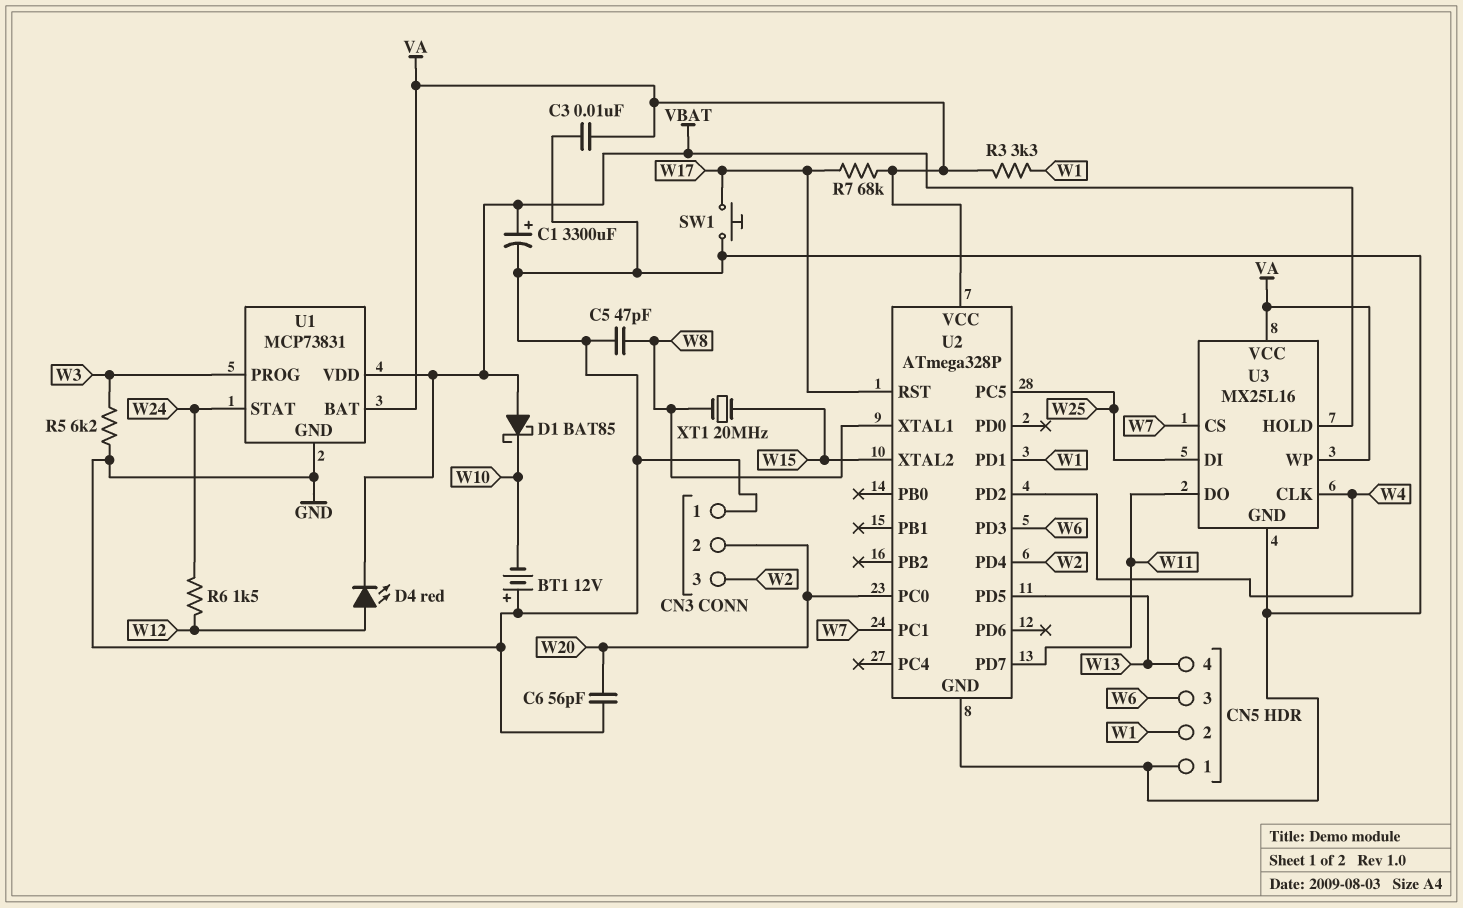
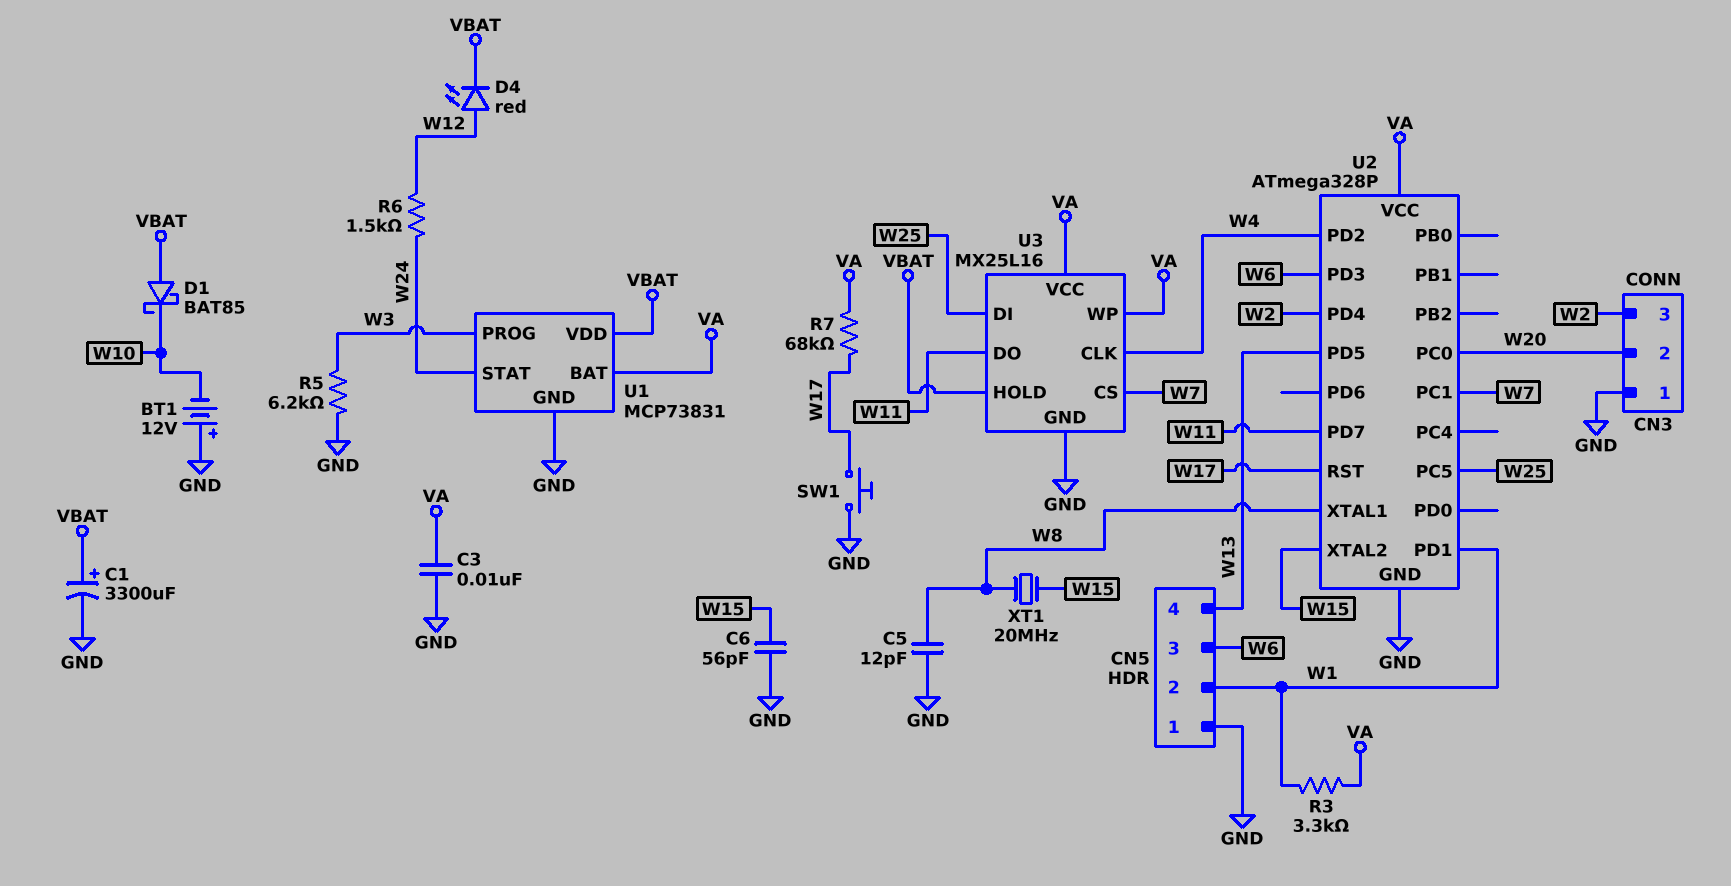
C5: 47pF (GND, W8) -> 12pF (GND, W8)
C6: 56pF (GND, W20) -> 56pF (GND, W15)

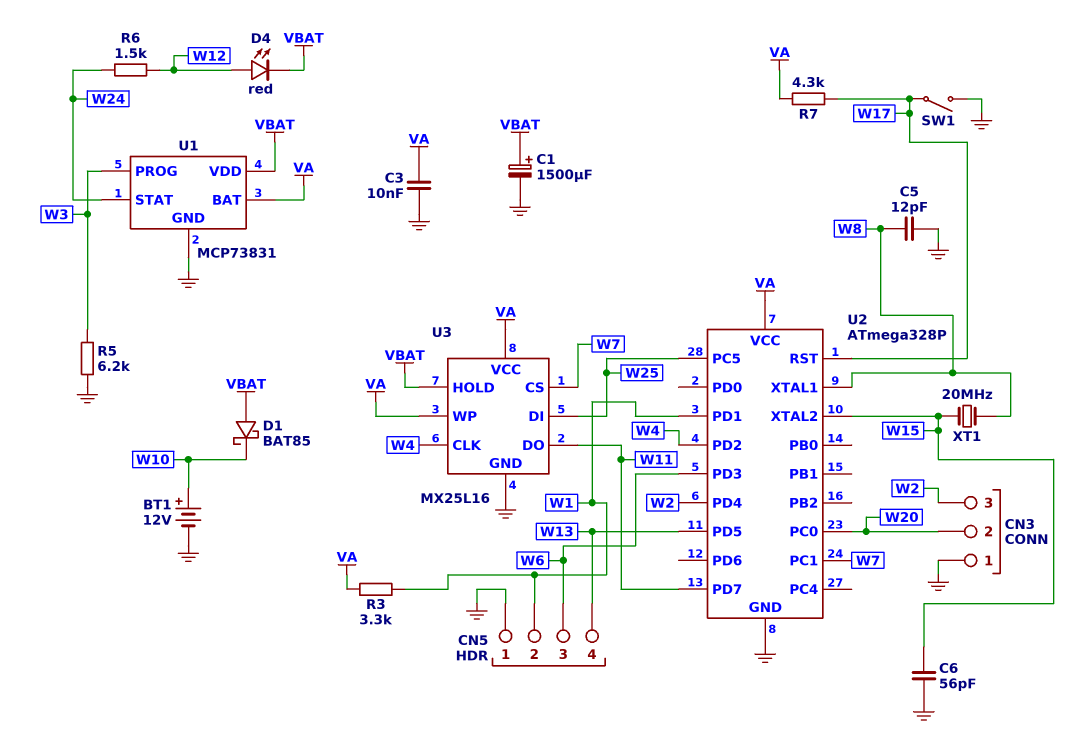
BT1: 12V (plus GND, minus W10) -> 12V (plus W10, minus GND)
C1: 3300uF (plus VBAT, minus GND) -> 1500uF (plus VBAT, minus GND)
R7: 68k (VA, W17) -> 4.3k (VA, W17)
SW1: button (GND, W17) -> switch (GND, W17)

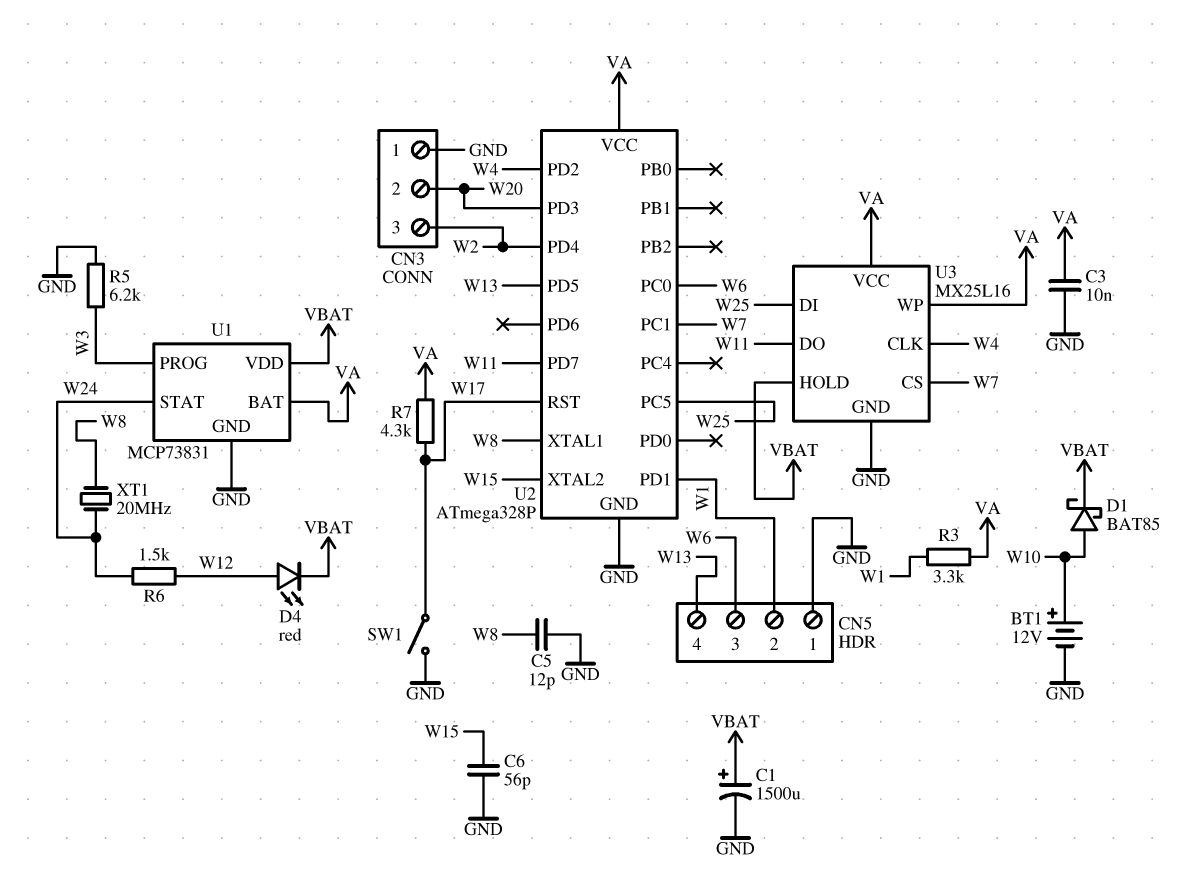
D1: schottky BAT85 (A VBAT, K W10) -> schottky BAT85 (A W10, K VBAT)
U2 pin PC0: W20 -> W6
U2 pin PD3: W6 -> W20
XT1: 20MHz (W8, W15) -> 20MHz (W8, W24)

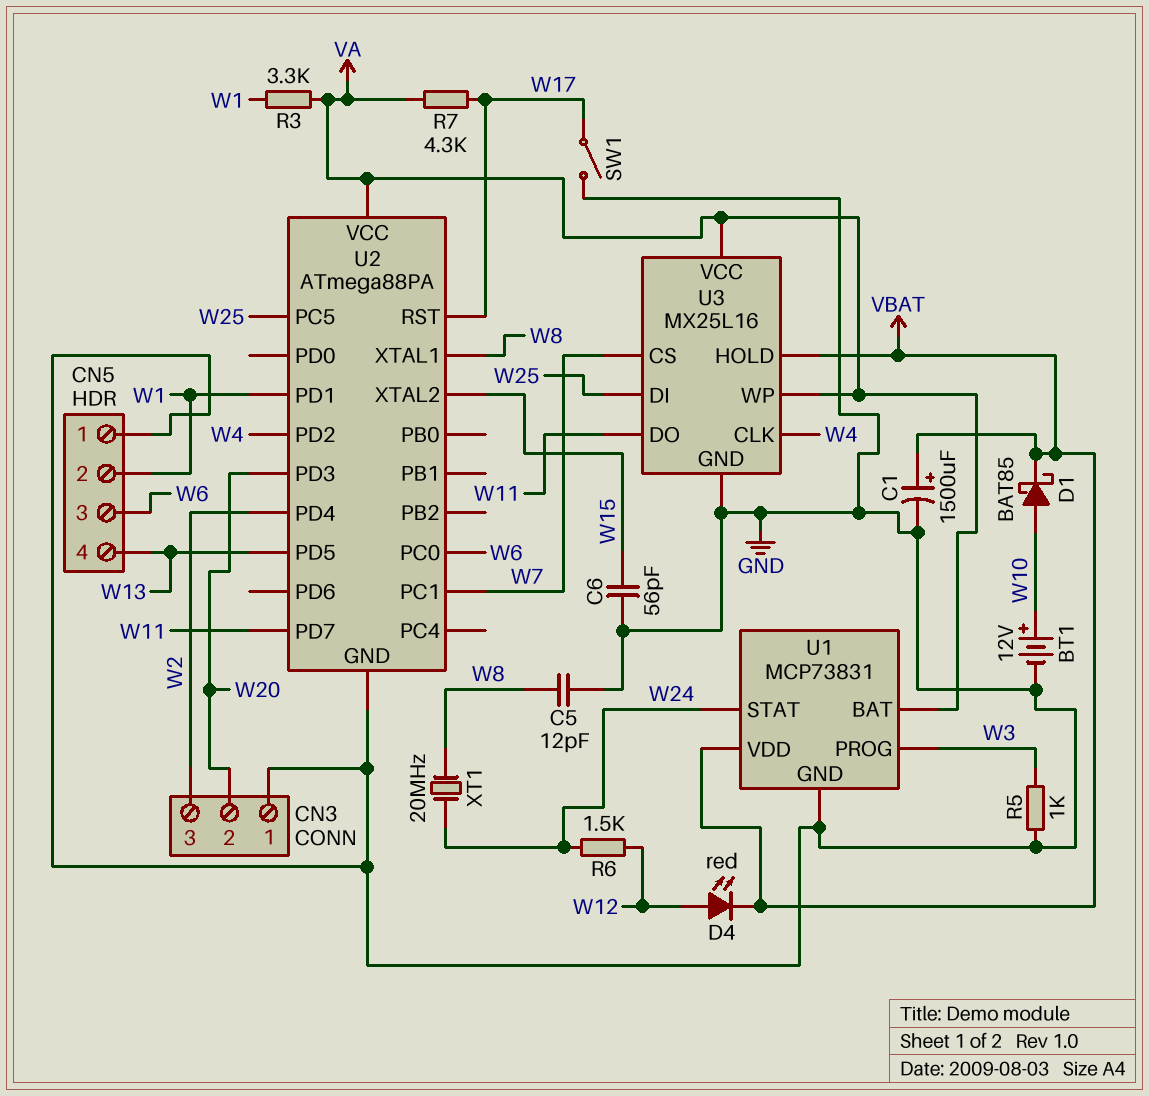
C3: 10nF (GND, VA) -> none
R5: 6.2k (GND, W3) -> 1k (GND, W3)
U2: ATmega328P -> ATmega88PA

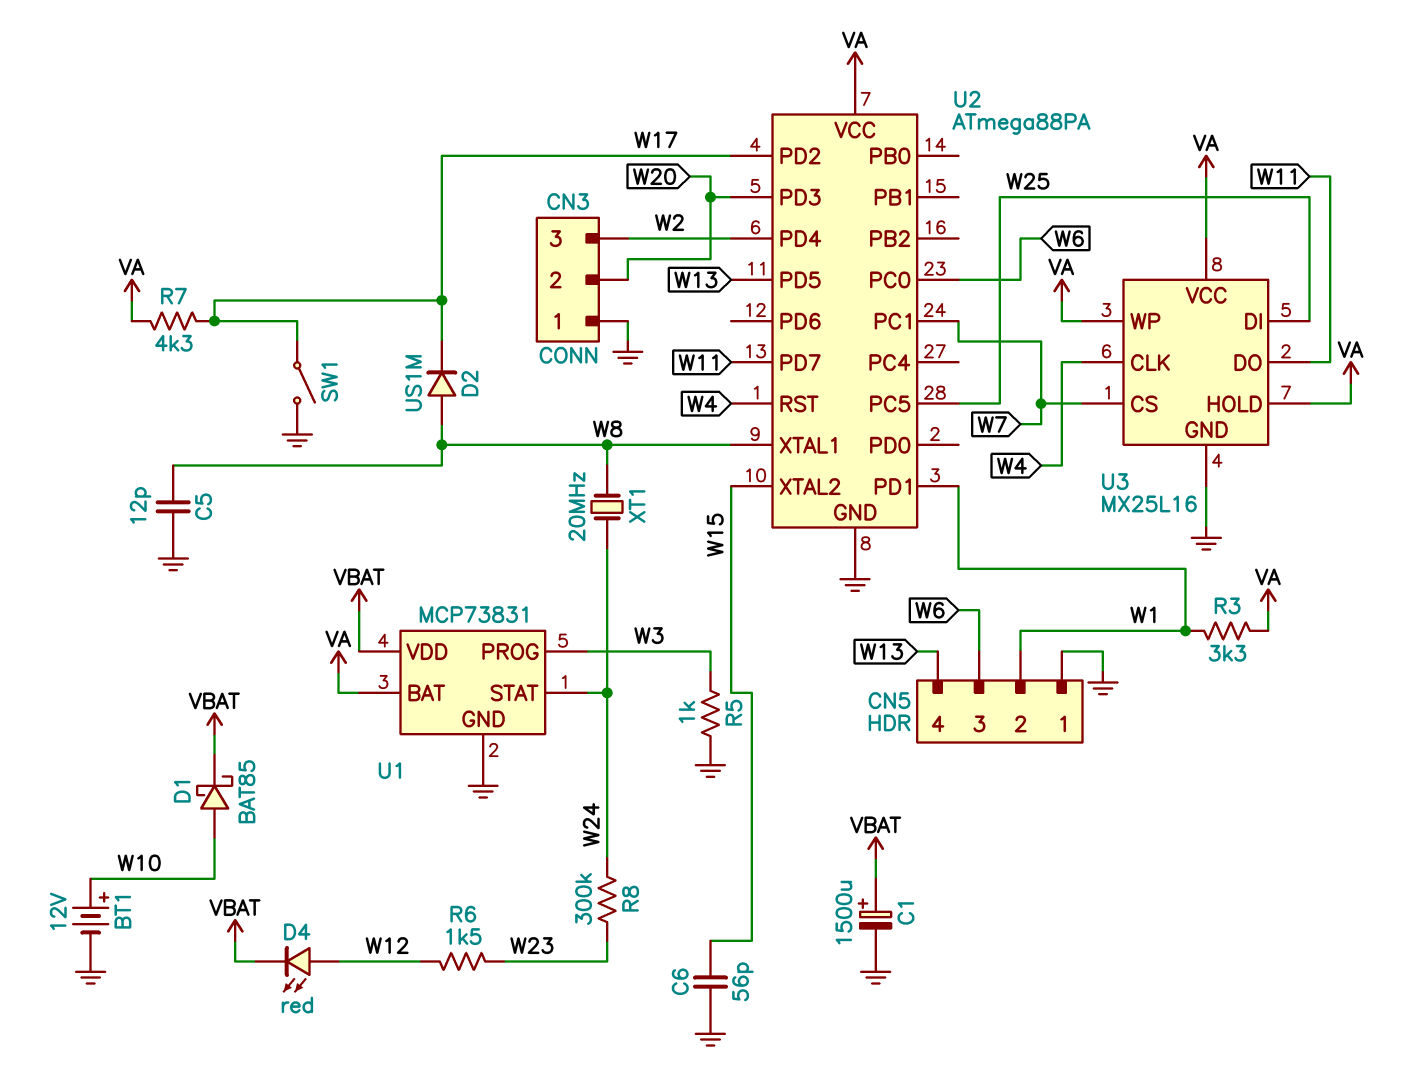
D2: none -> diode US1M (A W8, K W17)
R6: 1.5k (W12, W24) -> 1.5k (W12, W23)
R8: none -> 300k (W23, W24)
U2 pin PD2: W4 -> W17
U2 pin RST: W17 -> W4
U3 pin HOLD: VBAT -> VA

